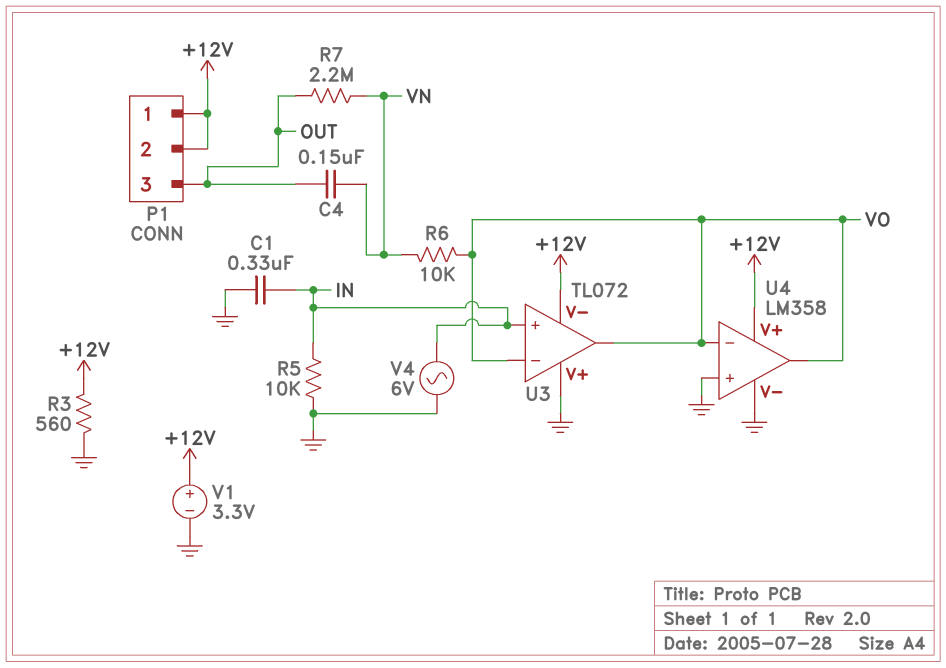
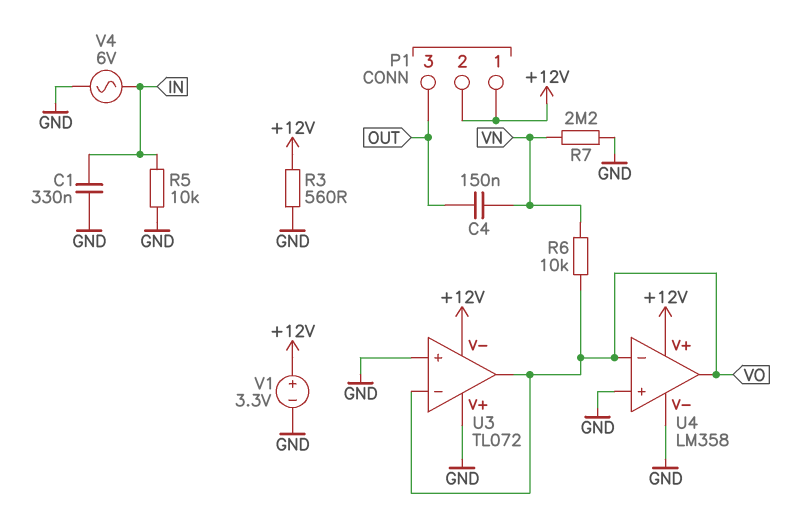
R7: 2.2M (OUT, VN) -> 2.2M (GND, VN)
U3 pin in+: IN -> GND

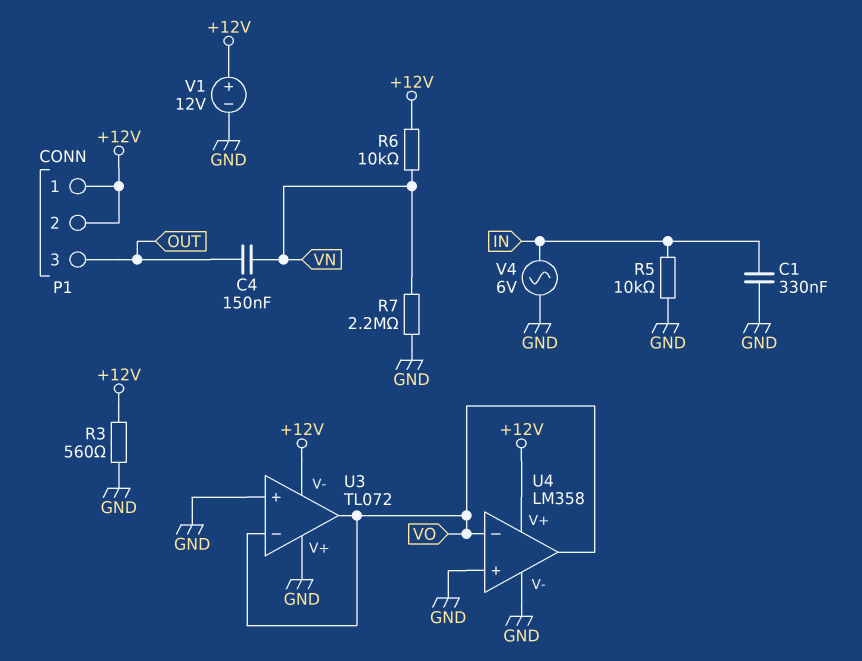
R6: 10k (VN, VO) -> 10k (+12V, VN)
V1: 3.3V (plus +12V, minus GND) -> 12V (plus +12V, minus GND)

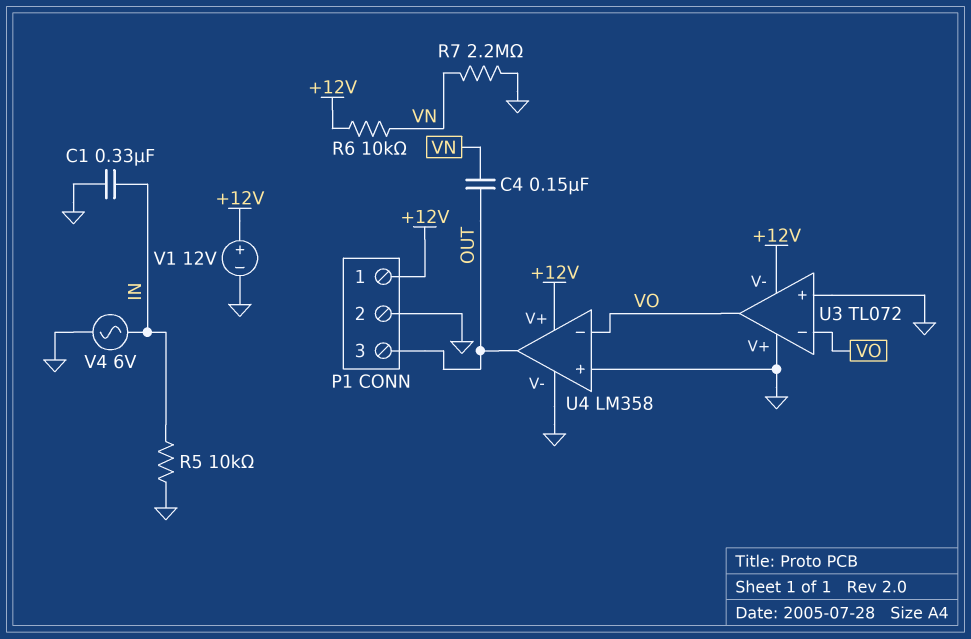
P1 pin 2: +12V -> GND
R3: 560 (+12V, GND) -> none
U4 pin out: VO -> OUT

